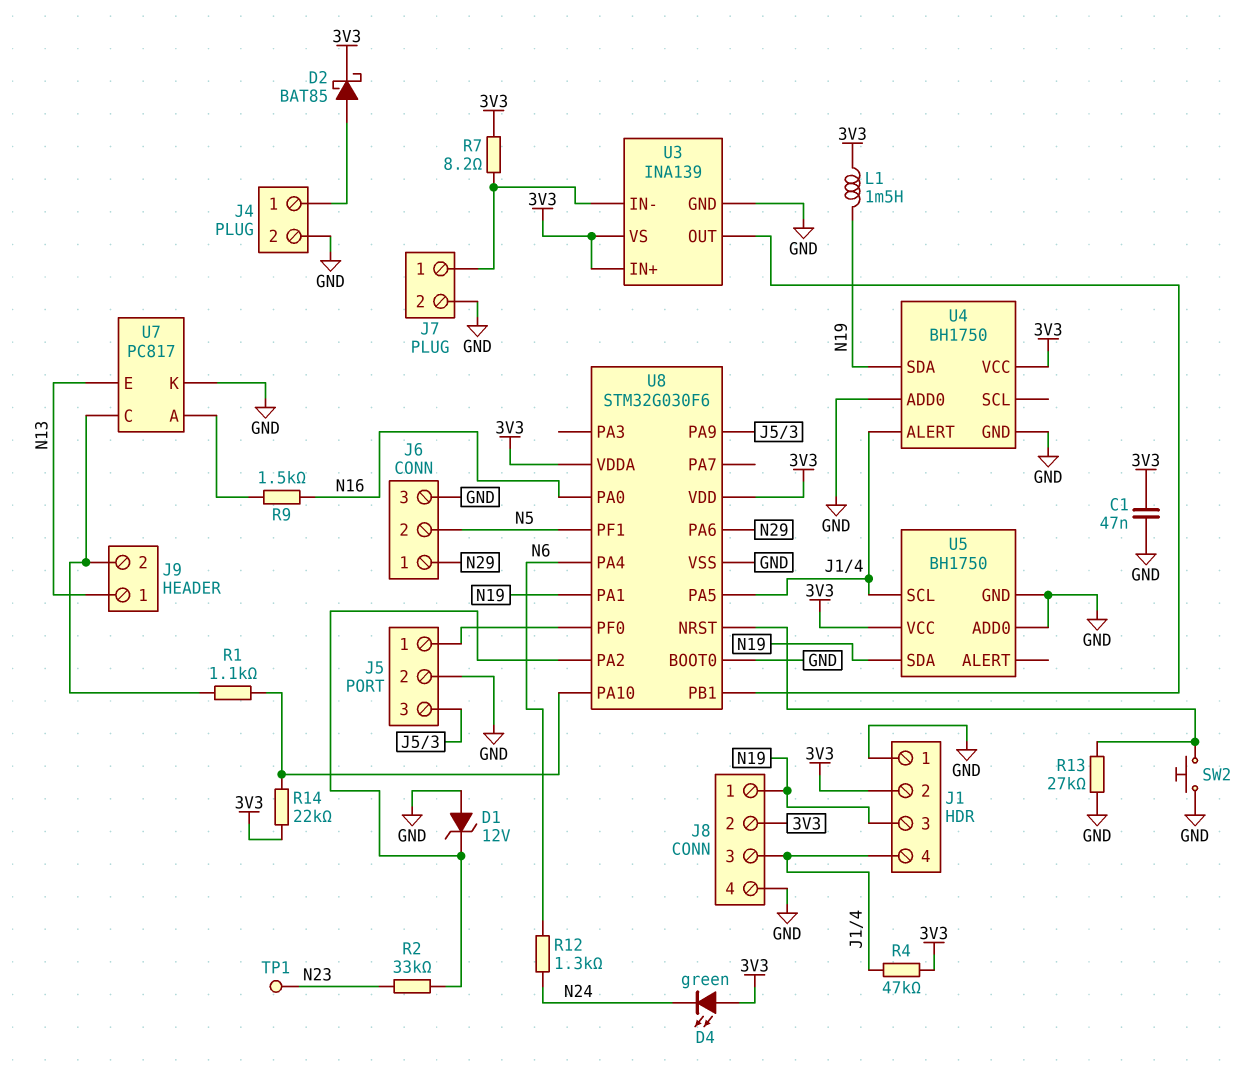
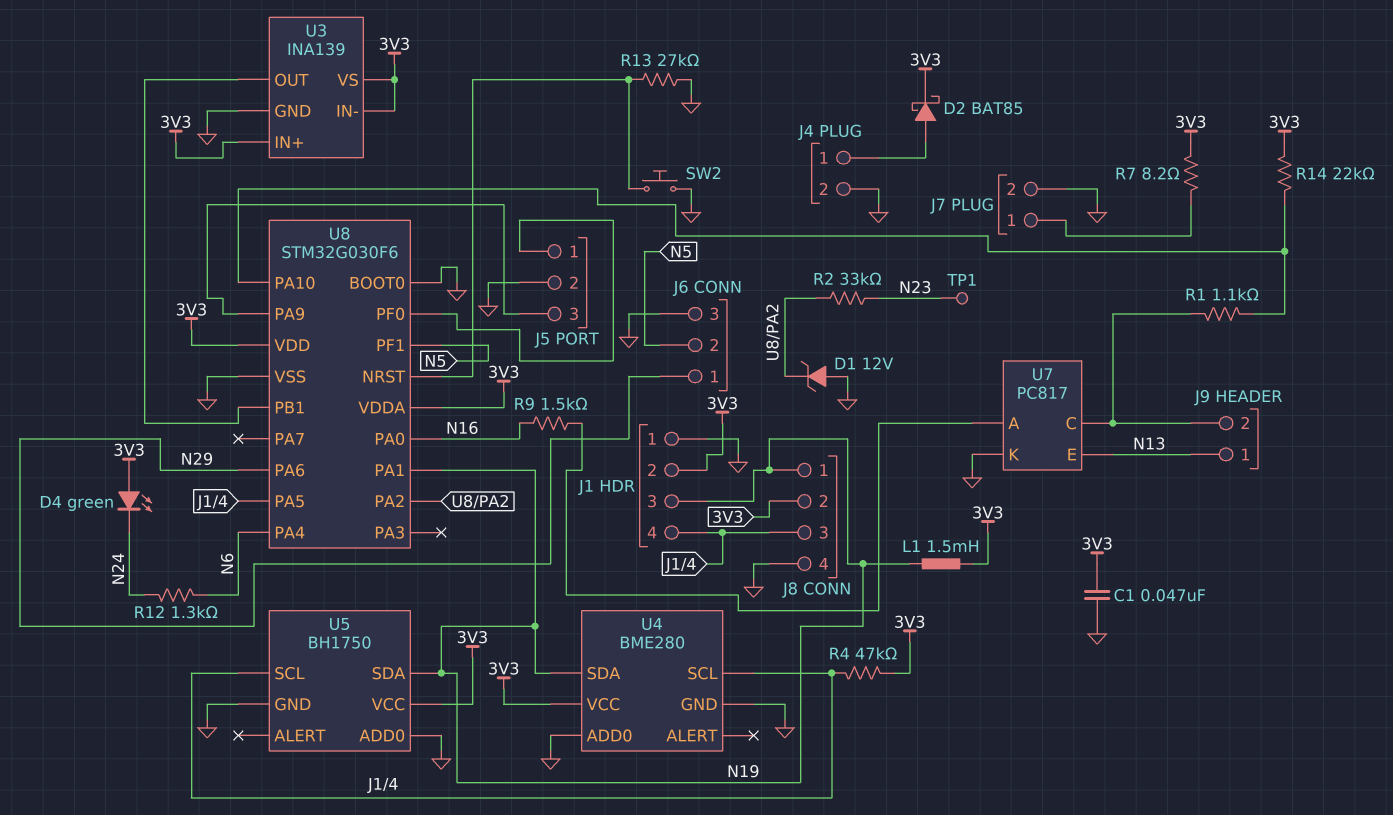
U3 pin IN-: J7/1 -> 3V3
U4: BH1750 -> BME280
U4 pin ALERT: J1/4 -> none
U4 pin SCL: none -> J1/4

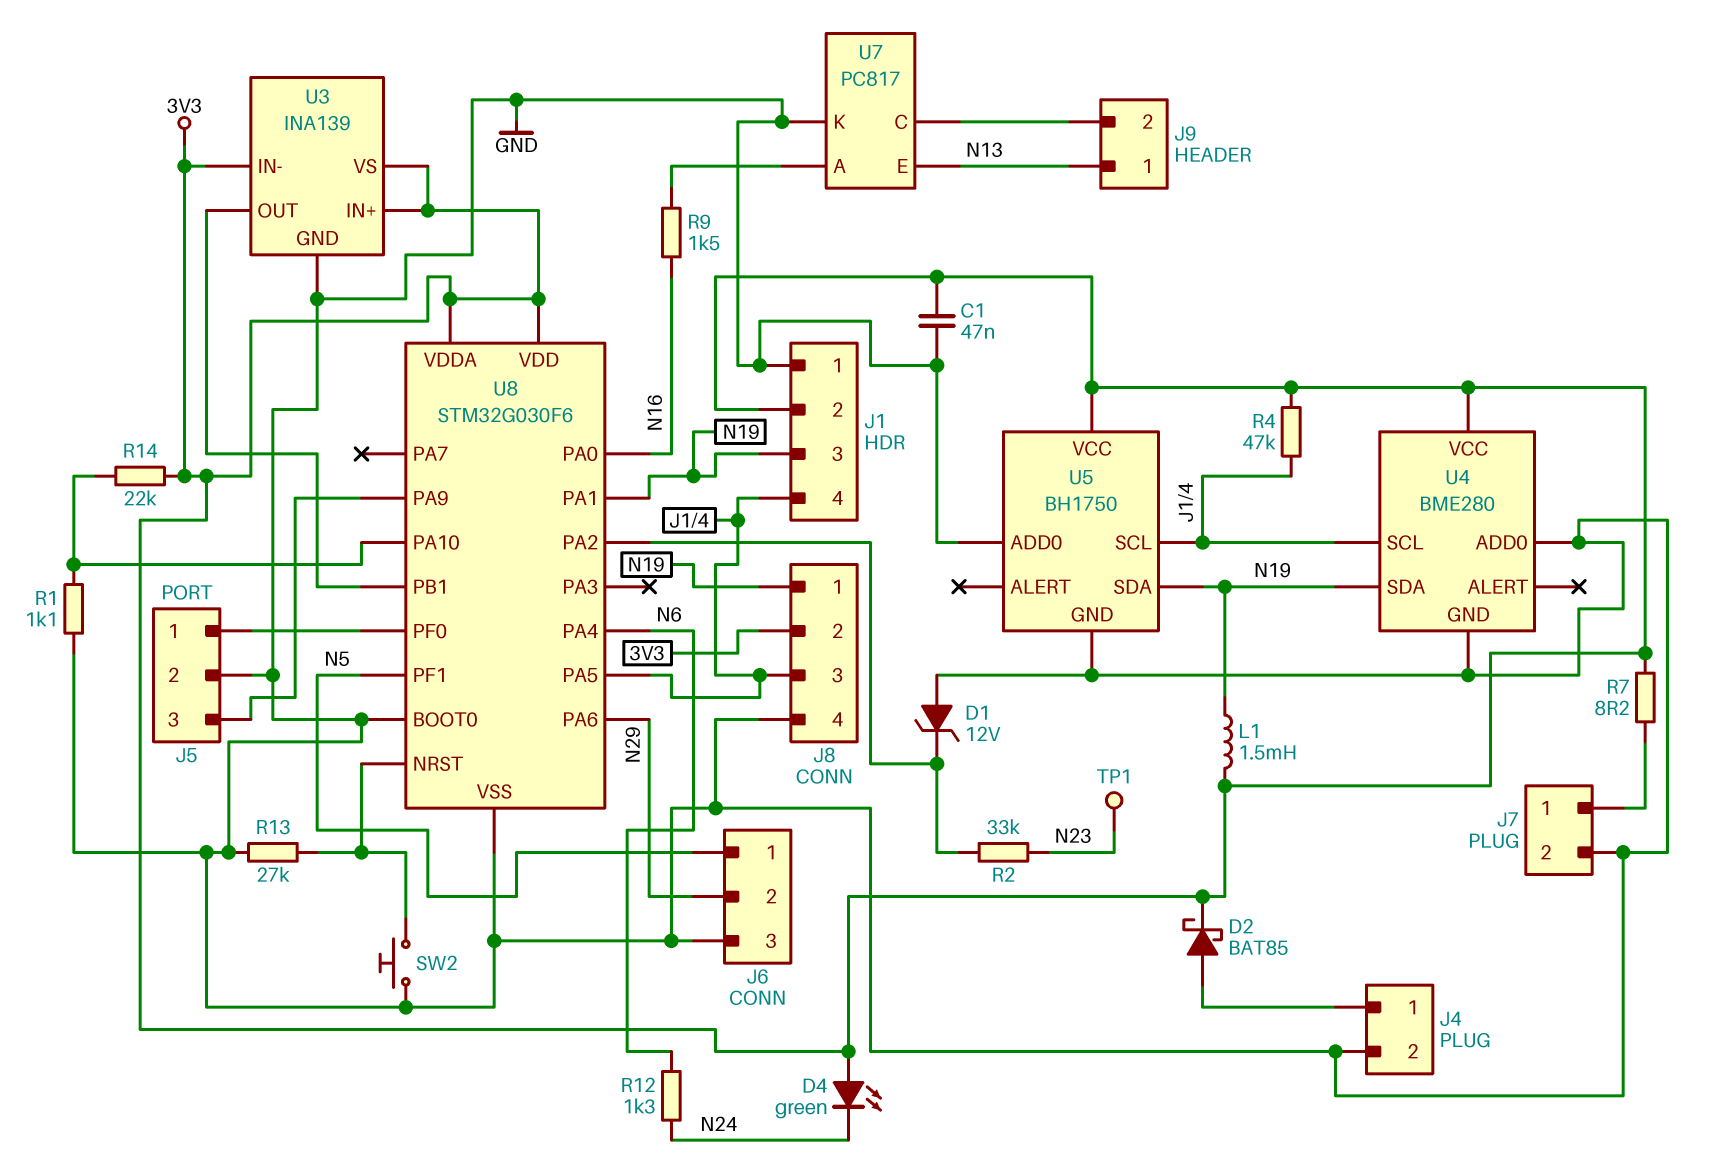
J6 pin 1: N29 -> N5
J6 pin 2: N5 -> N29
R1: 1.1k (J9/2, U8/PA10) -> 1.1k (GND, U8/PA10)

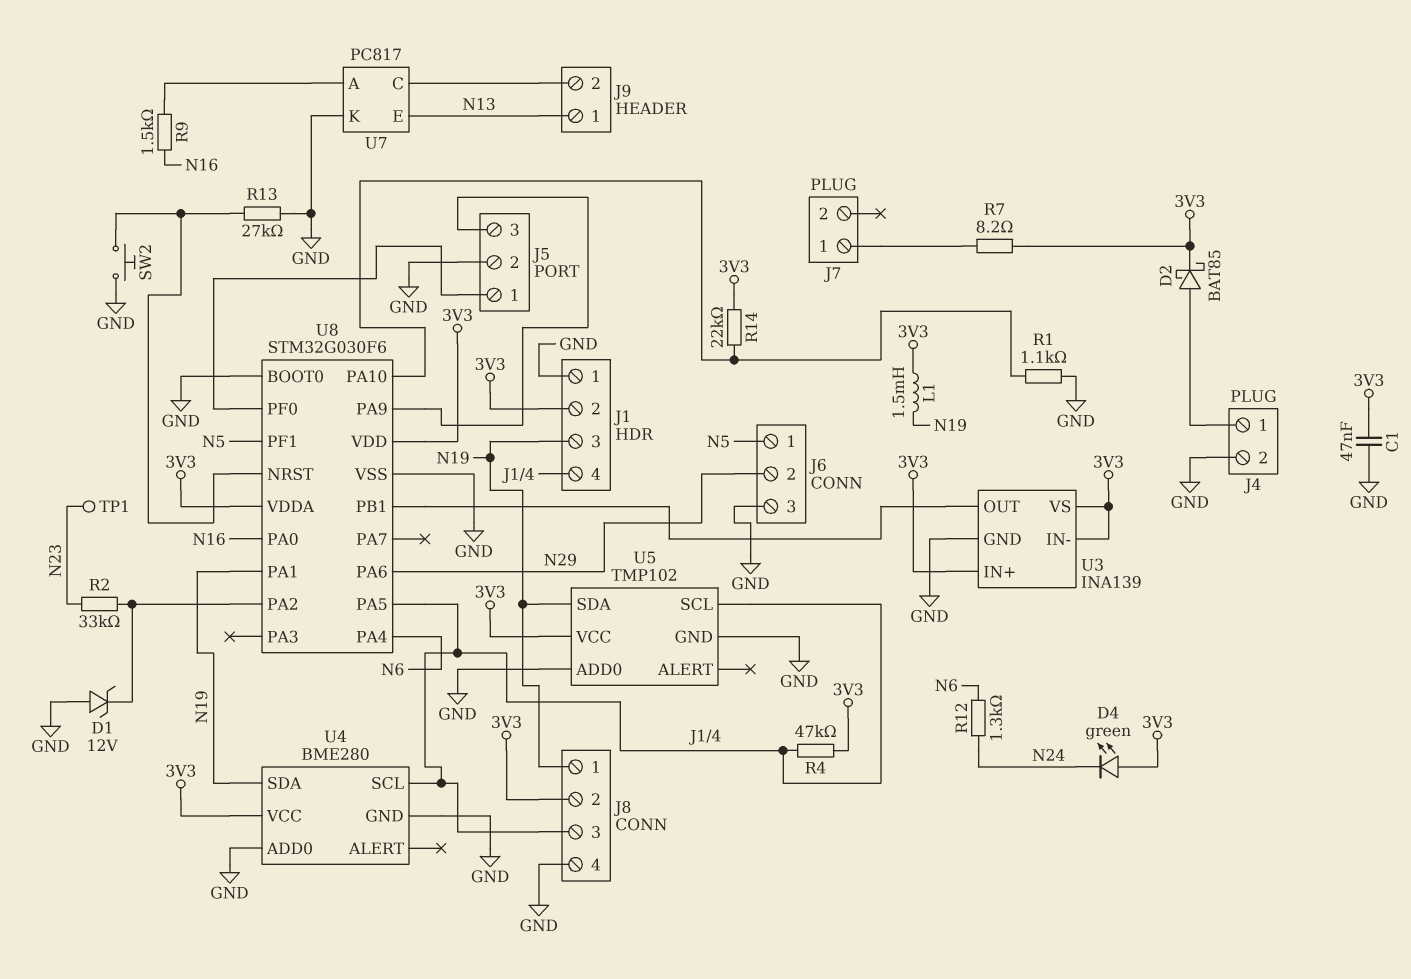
J7 pin 2: GND -> none
U5: BH1750 -> TMP102

